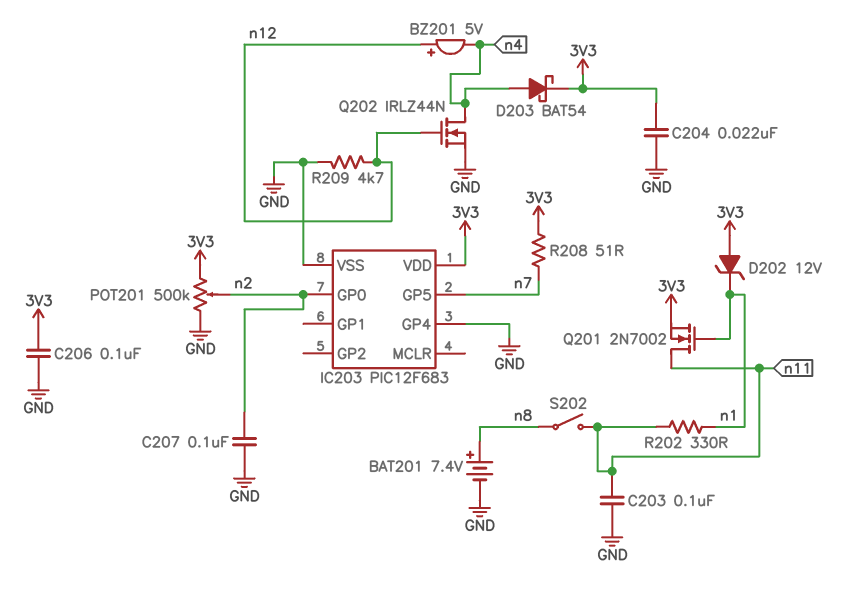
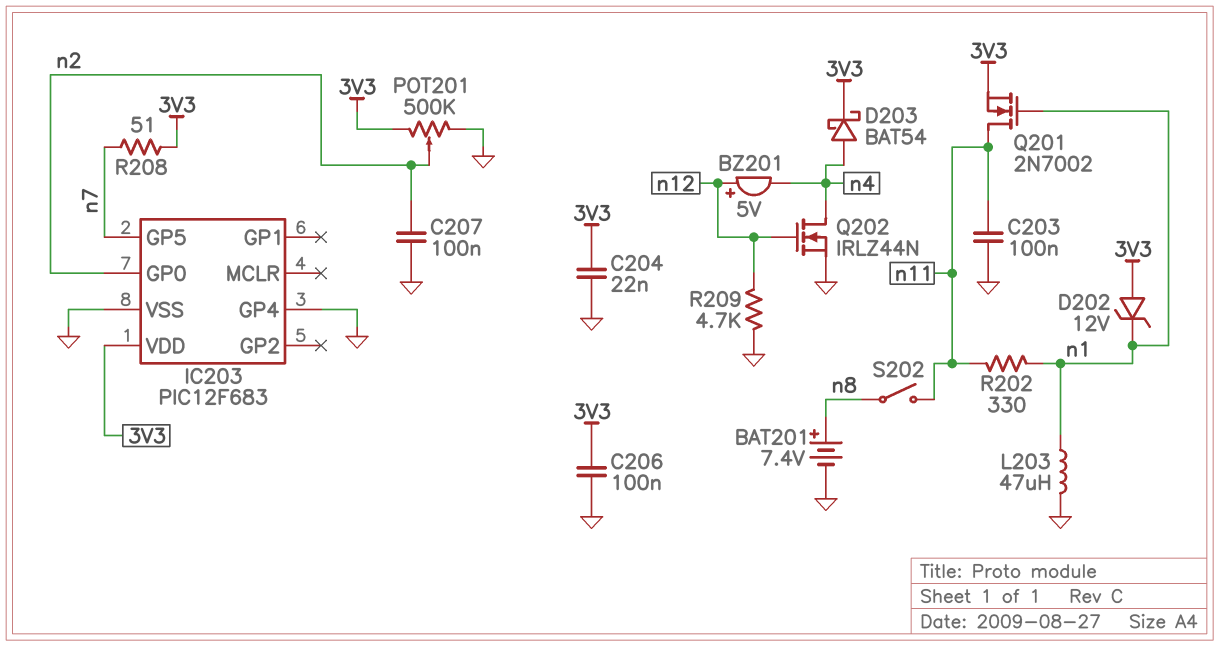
L203: none -> 47uH (GND, n1)

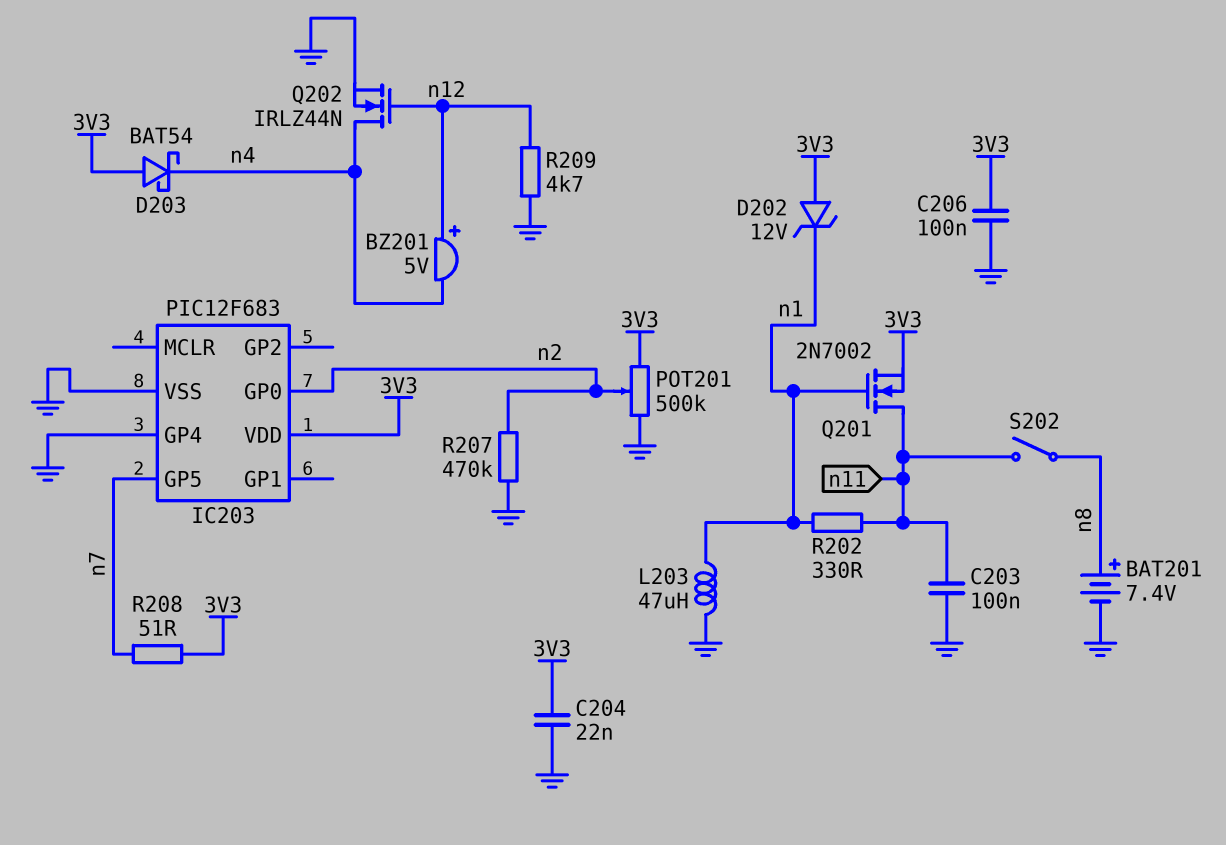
C207: 100nF (GND, n2) -> none
D203: schottky BAT54 (A n4, K 3V3) -> schottky BAT54 (A 3V3, K n4)
R207: none -> 470k (GND, n2)

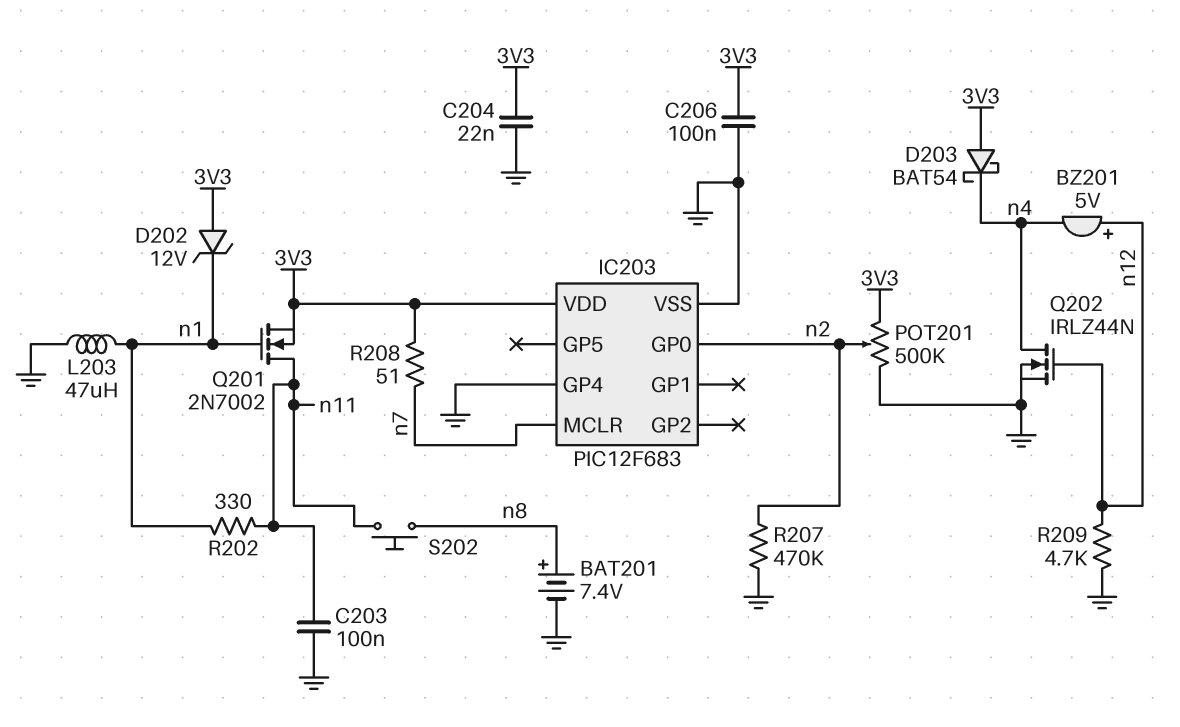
IC203 pin GP5: n7 -> none
IC203 pin MCLR: none -> n7
S202: switch (n8, n11) -> button (n8, n11)

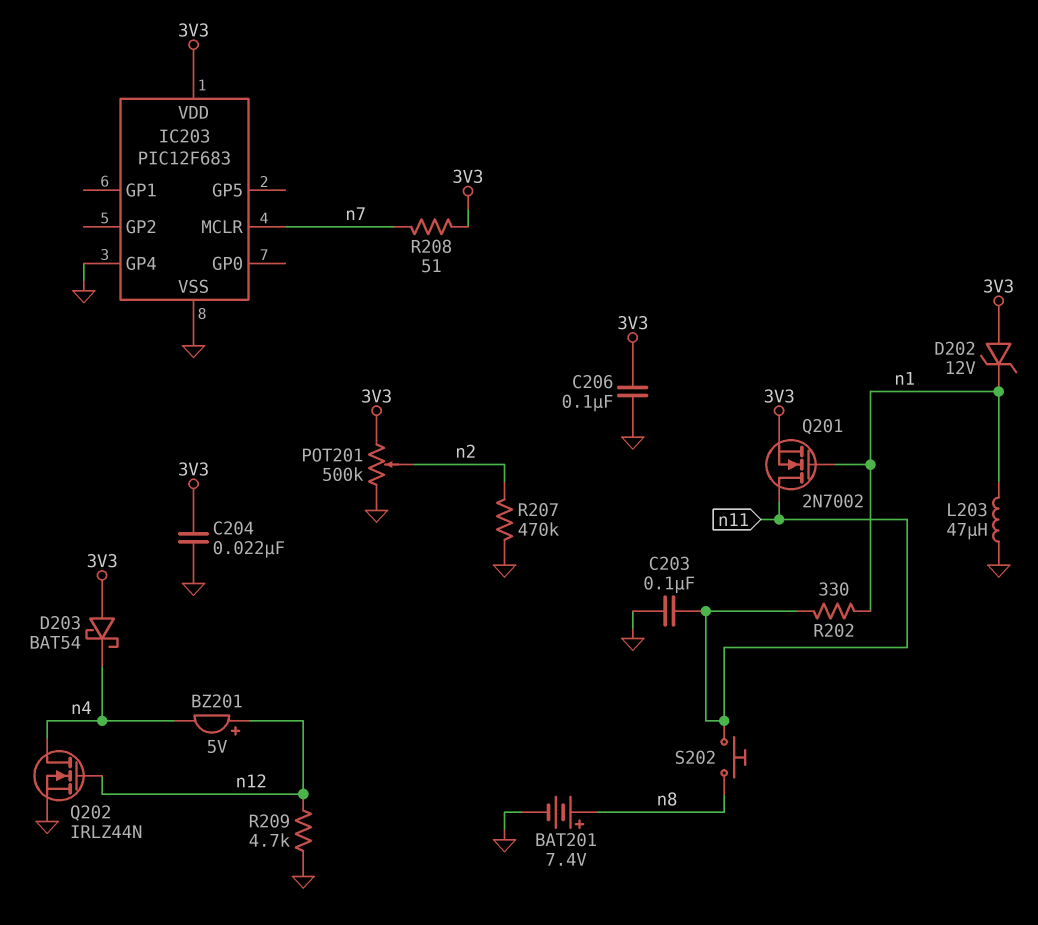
IC203 pin GP0: n2 -> none

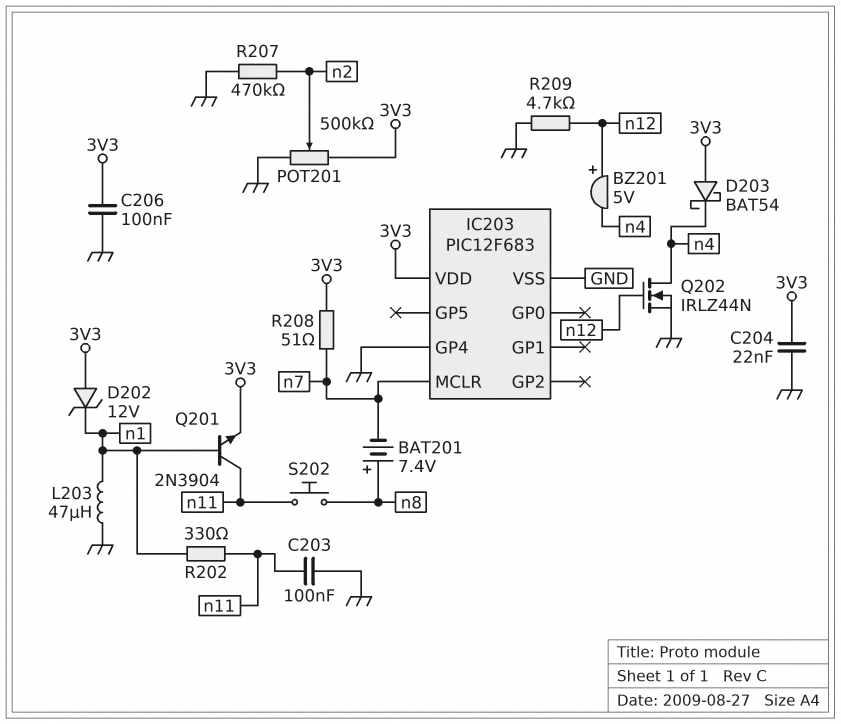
BAT201: 7.4V (plus n8, minus GND) -> 7.4V (plus n8, minus n7)
Q201: NMOS 2N7002 (G n1, D n11, S 3V3) -> NPN 2N3904 (B n1, C n11, E 3V3)

